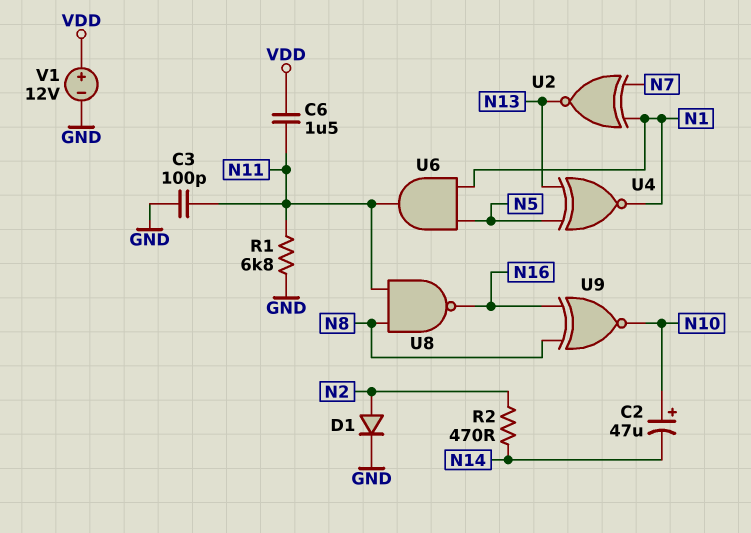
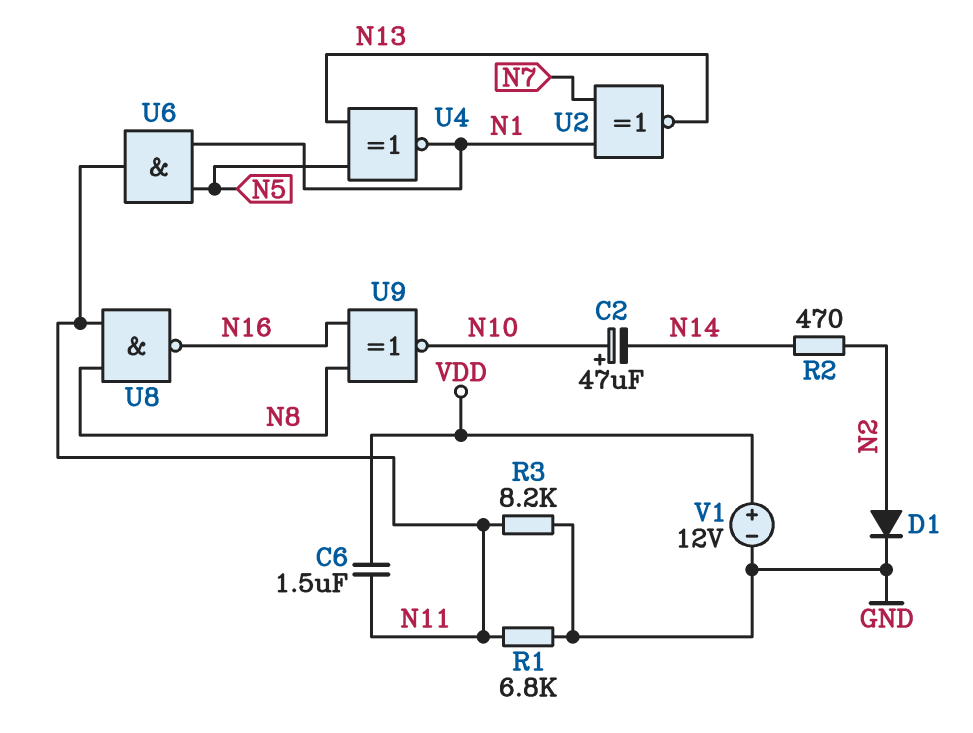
C3: 100pF (GND, N11) -> none
R3: none -> 8.2k (GND, N11)

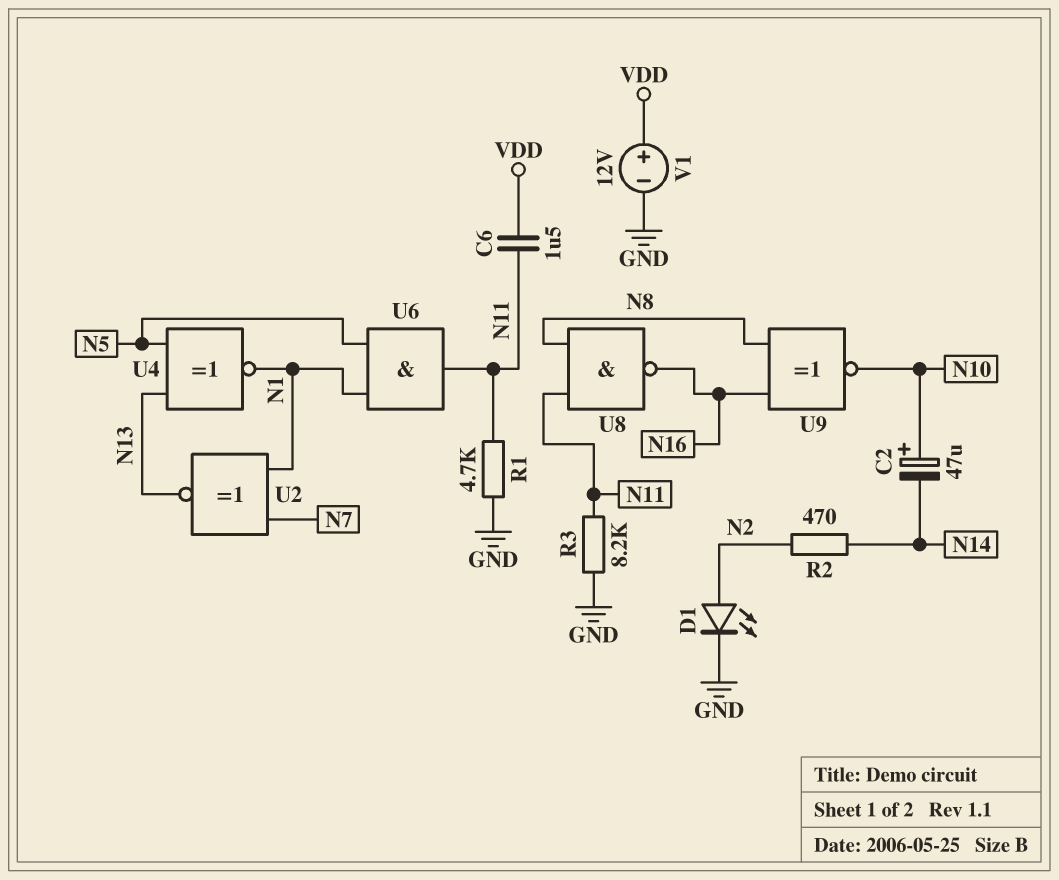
D1: diode (A N2, K GND) -> LED (A N2, K GND)
R1: 6.8k (GND, N11) -> 4.7k (GND, N11)

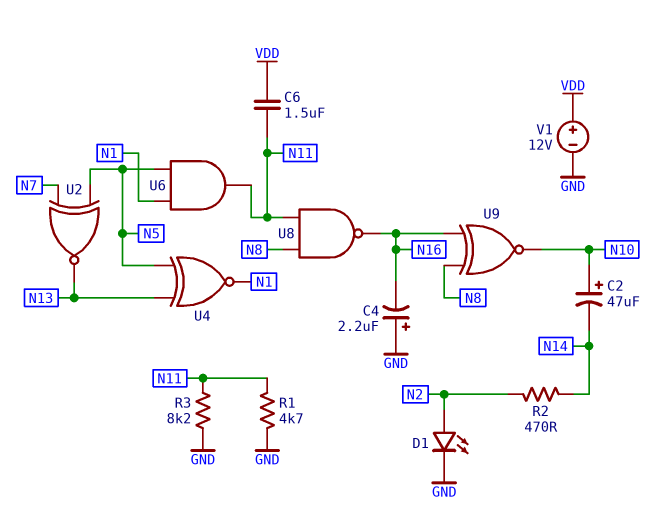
C4: none -> 2.2uF (plus GND, minus N16)
U2: XNOR (in N1, in N7, out N13) -> XNOR (in N5, in N7, out N13)

